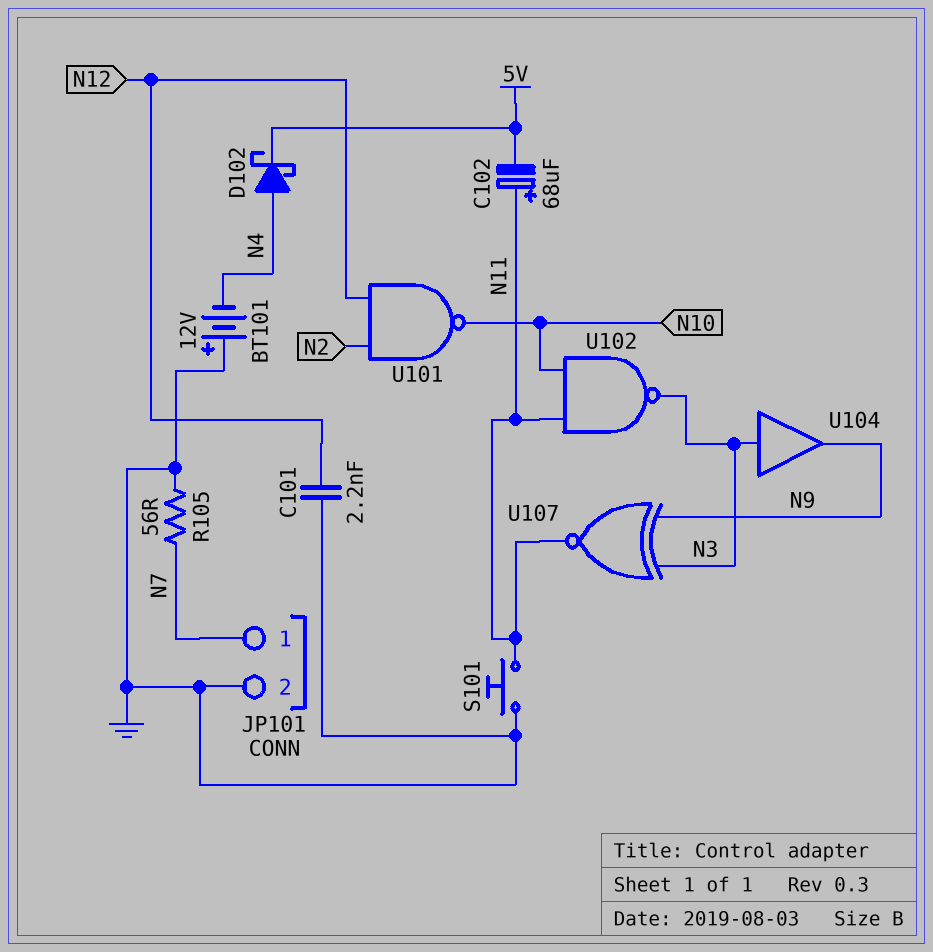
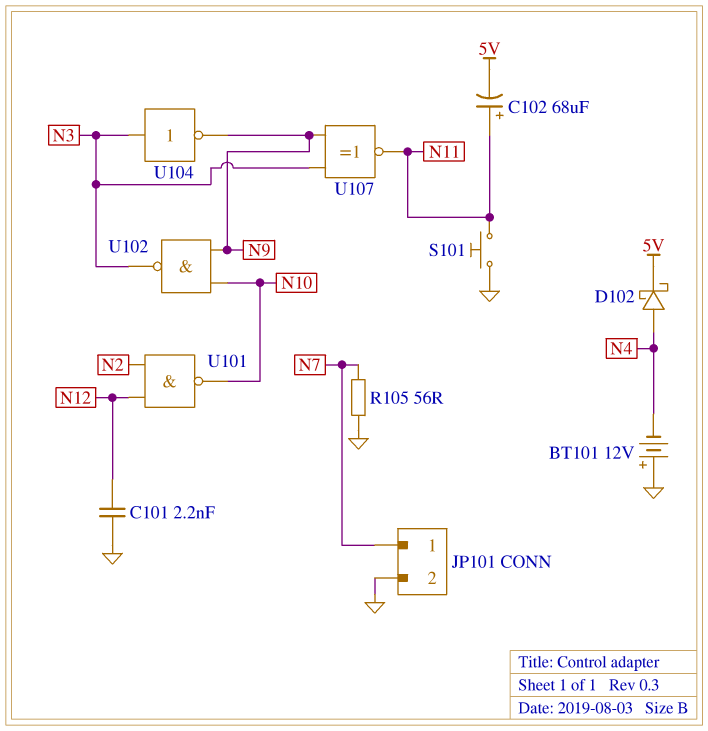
U102: NAND (in N10, in N11, out N3) -> NAND (in N9, in N10, out N3)
U104: buffer (in N3, out N9) -> NOT (in N3, out N9)

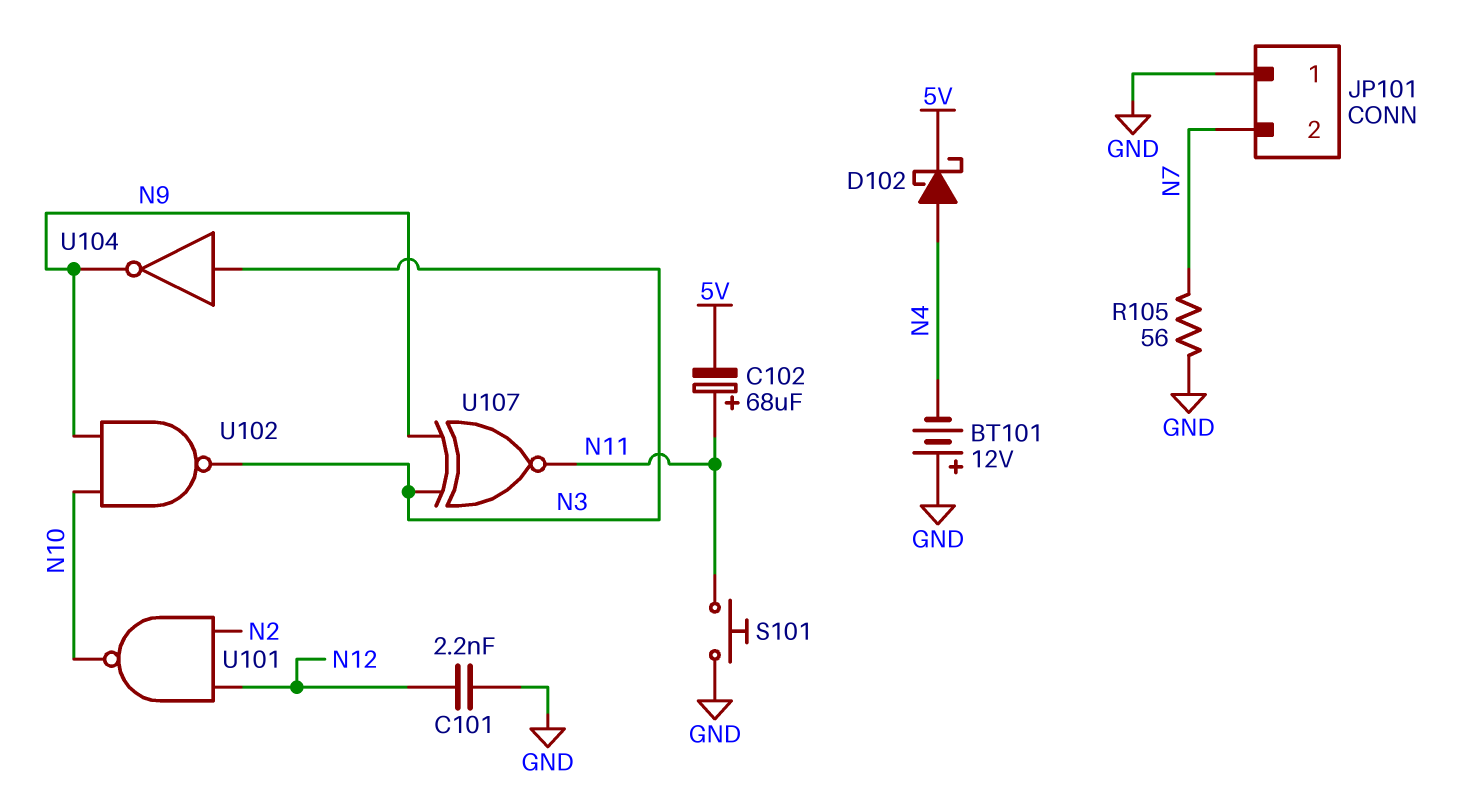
JP101 pin 1: N7 -> GND
JP101 pin 2: GND -> N7

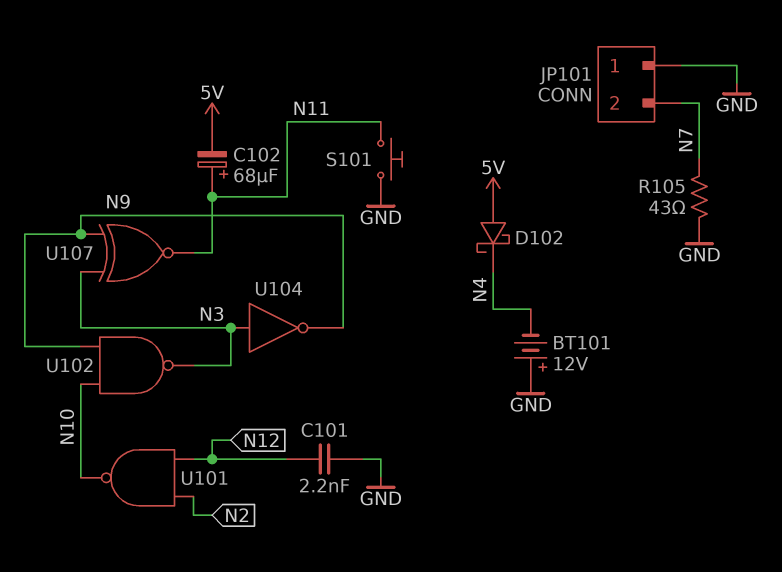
D102: schottky (A N4, K 5V) -> schottky (A 5V, K N4)
R105: 56 (GND, N7) -> 43 (GND, N7)

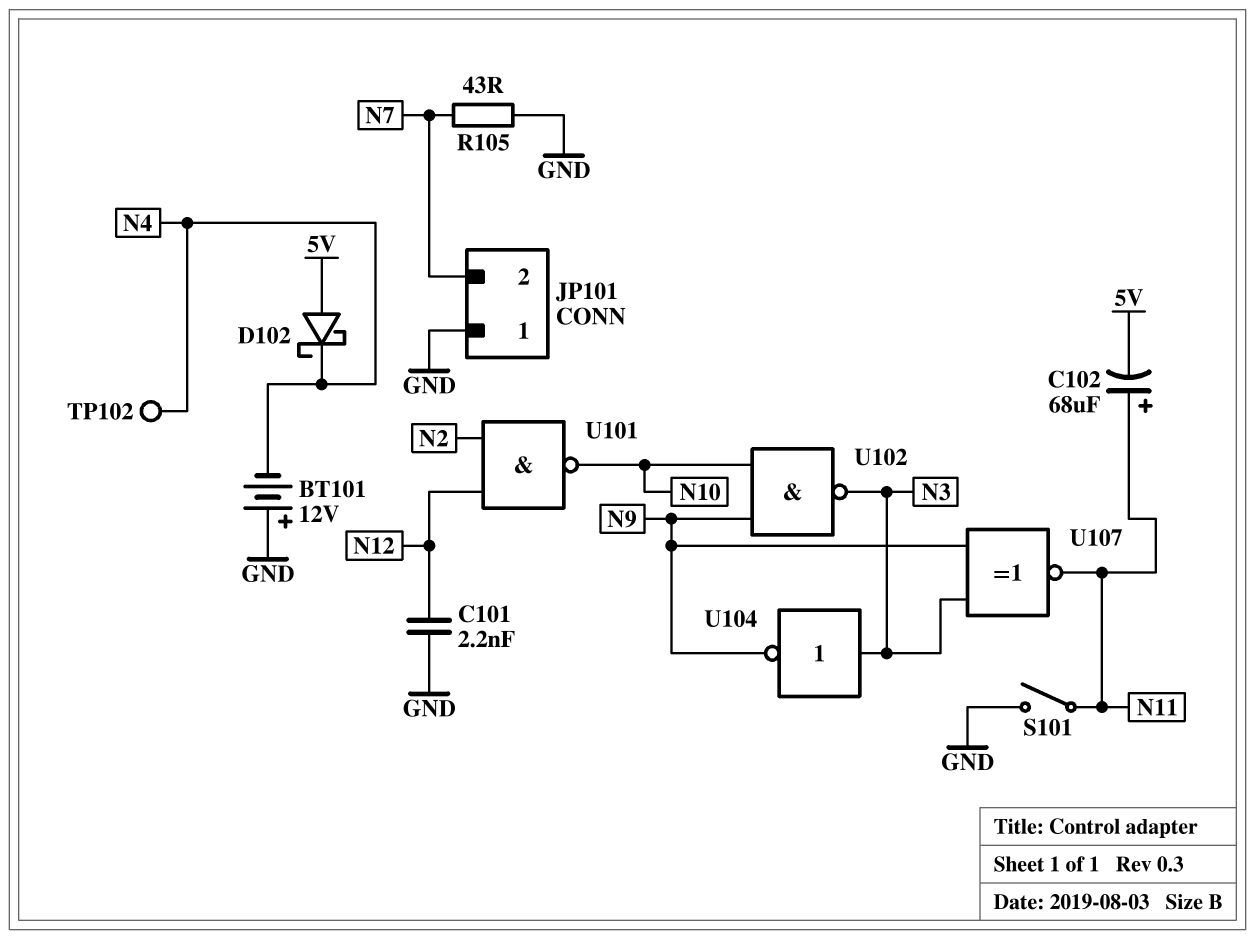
S101: button (GND, N11) -> switch (GND, N11)
TP102: none -> test point (N4)

